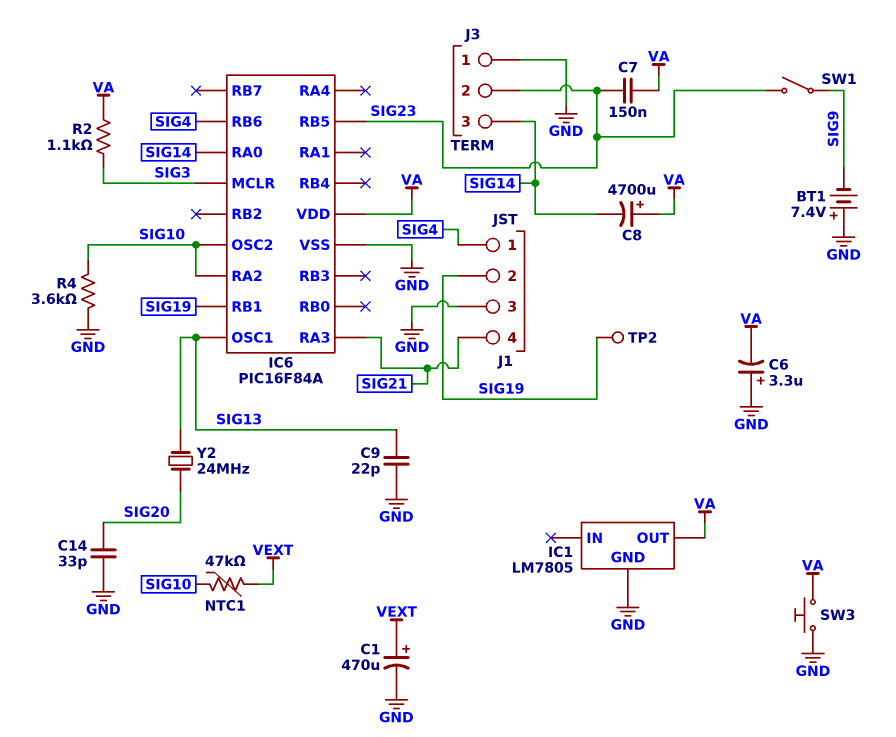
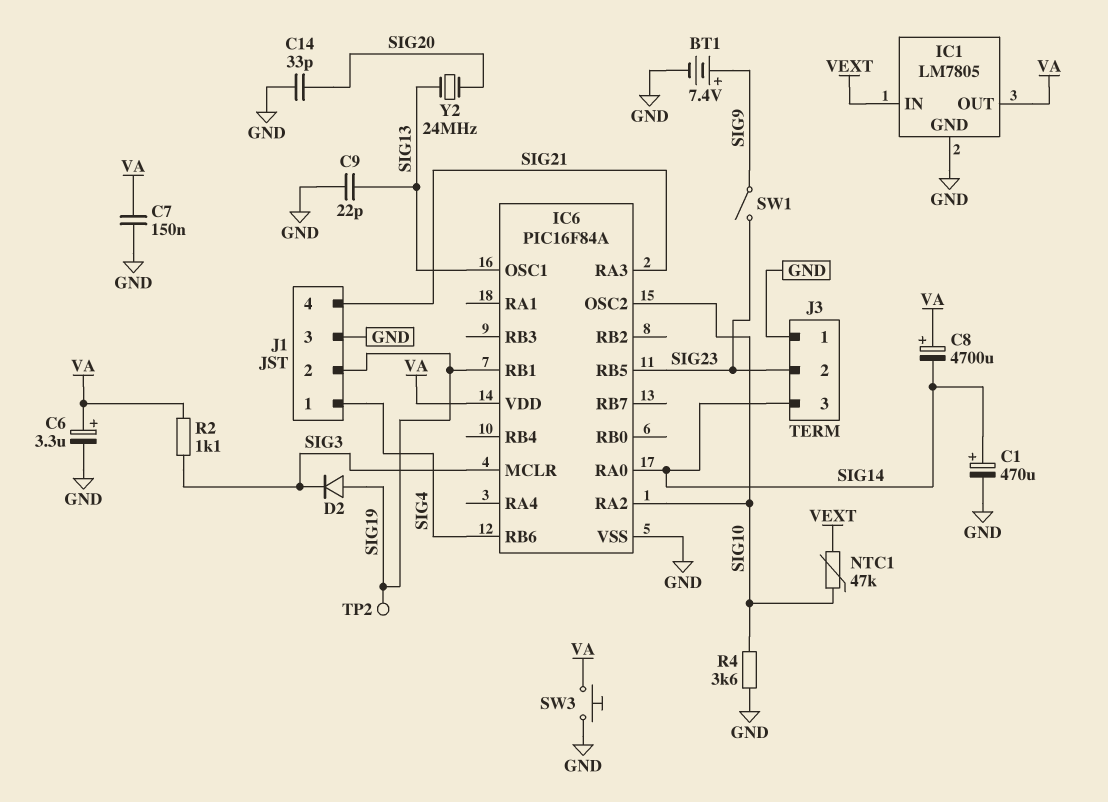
BT1: 7.4V (plus GND, minus SIG9) -> 7.4V (plus SIG9, minus GND)
C1: 470uF (plus VEXT, minus GND) -> 470uF (plus SIG14, minus GND)
C6: 3.3uF (plus GND, minus VA) -> 3.3uF (plus VA, minus GND)
C7: 150nF (SIG23, VA) -> 150nF (GND, VA)
D2: none -> diode (A SIG19, K SIG3)
IC1 pin IN: none -> VEXT

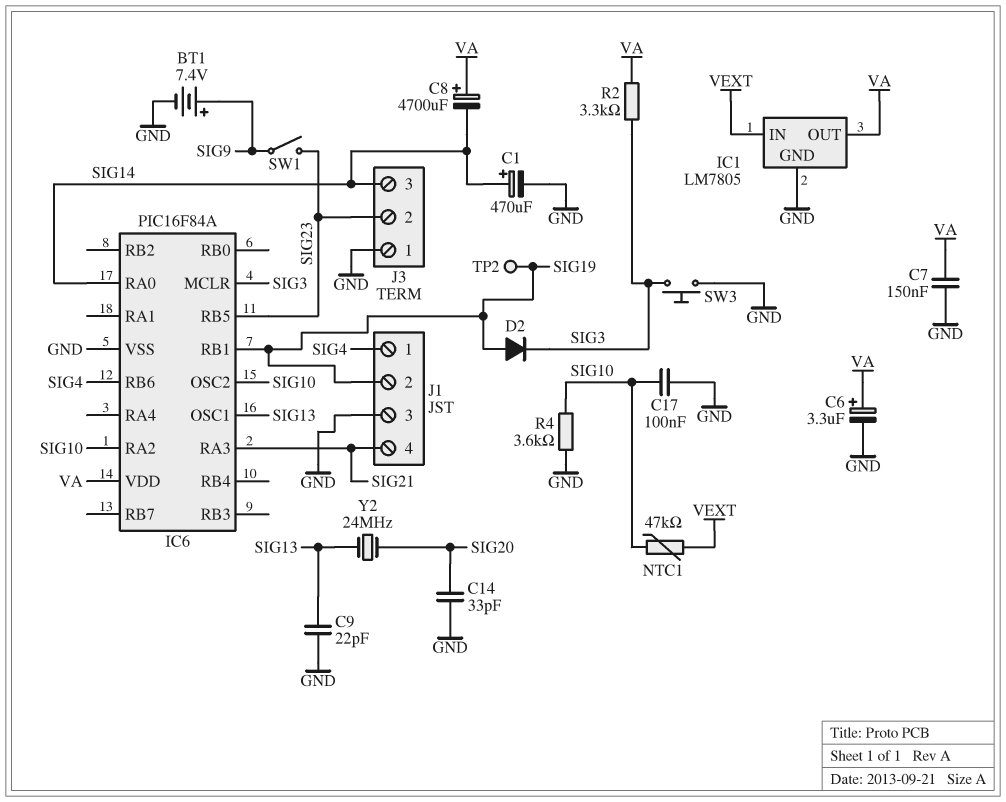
C17: none -> 100nF (GND, SIG10)
R2: 1.1k (SIG3, VA) -> 3.3k (SIG3, VA)
SW3: button (GND, VA) -> button (GND, SIG3)

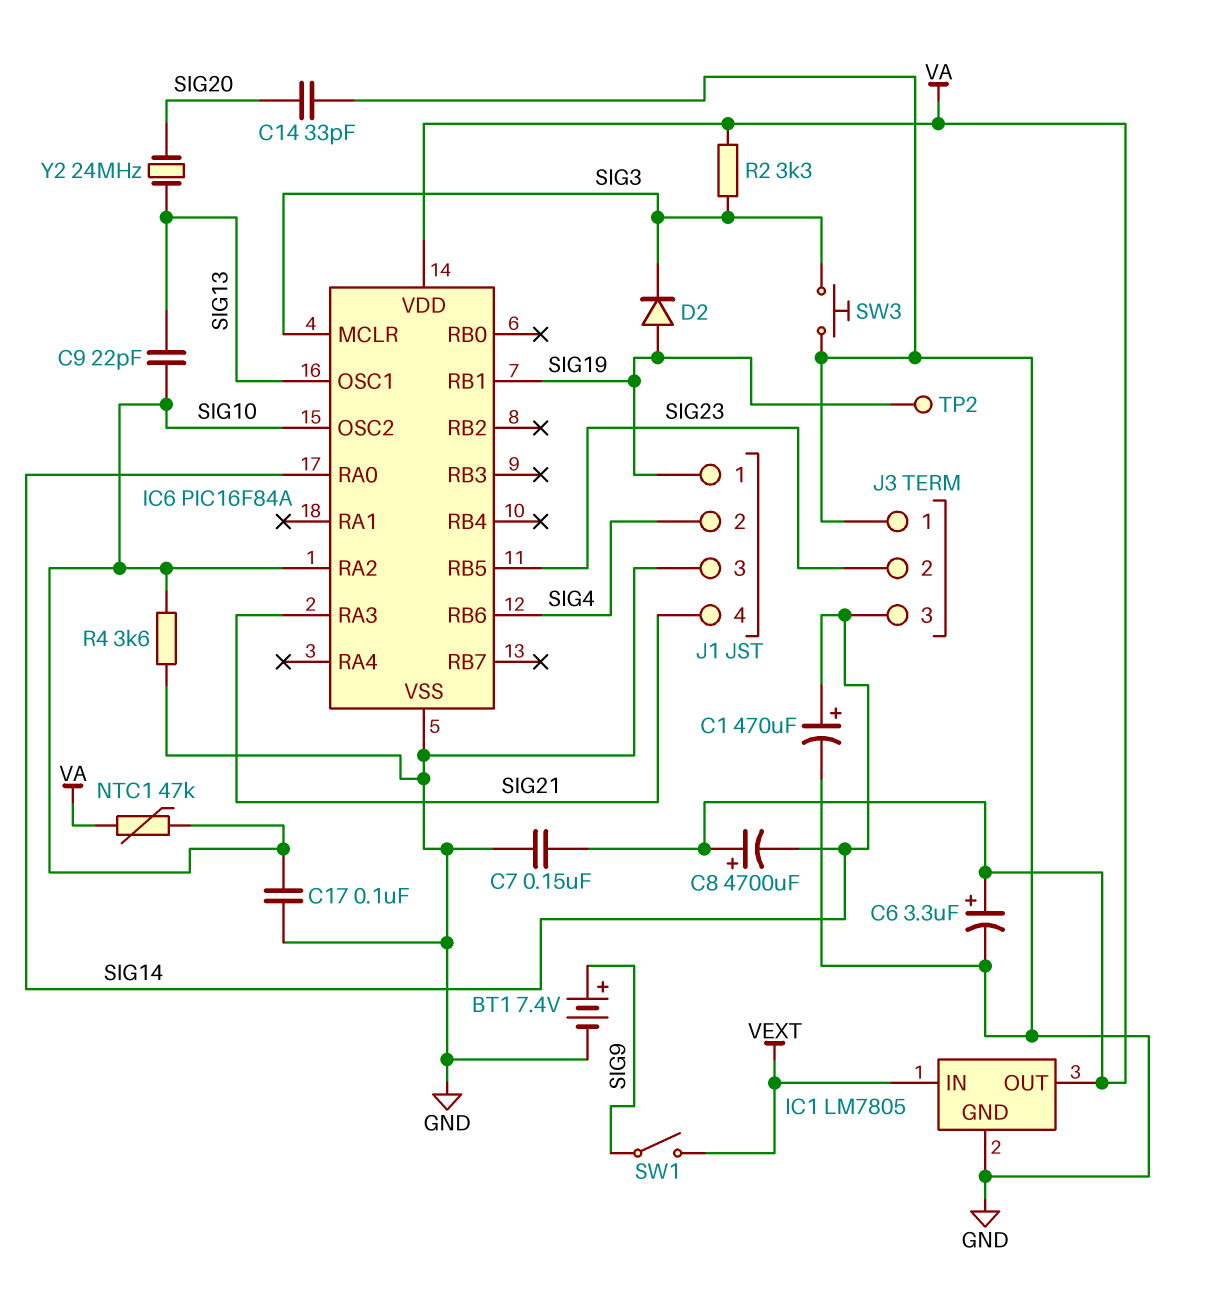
C9: 22pF (GND, SIG13) -> 22pF (SIG10, SIG13)
J1 pin 1: SIG4 -> SIG19
J1 pin 2: SIG19 -> SIG4
NTC1: 47k (SIG10, VEXT) -> 47k (SIG10, VA)
SW1: switch (SIG9, SIG23) -> switch (SIG9, VEXT)

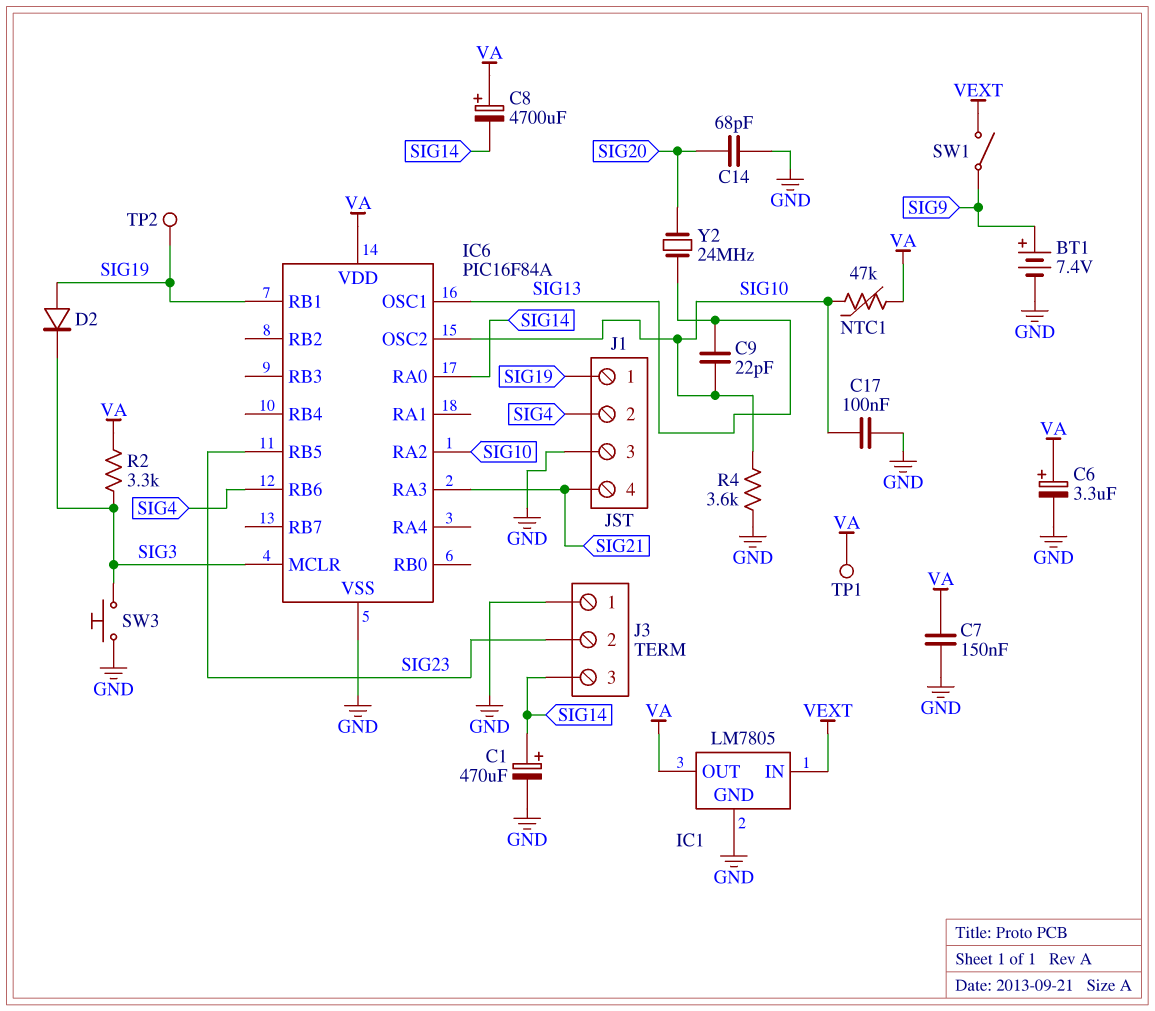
C14: 33pF (GND, SIG20) -> 68pF (GND, SIG20)
TP1: none -> test point (VA)

